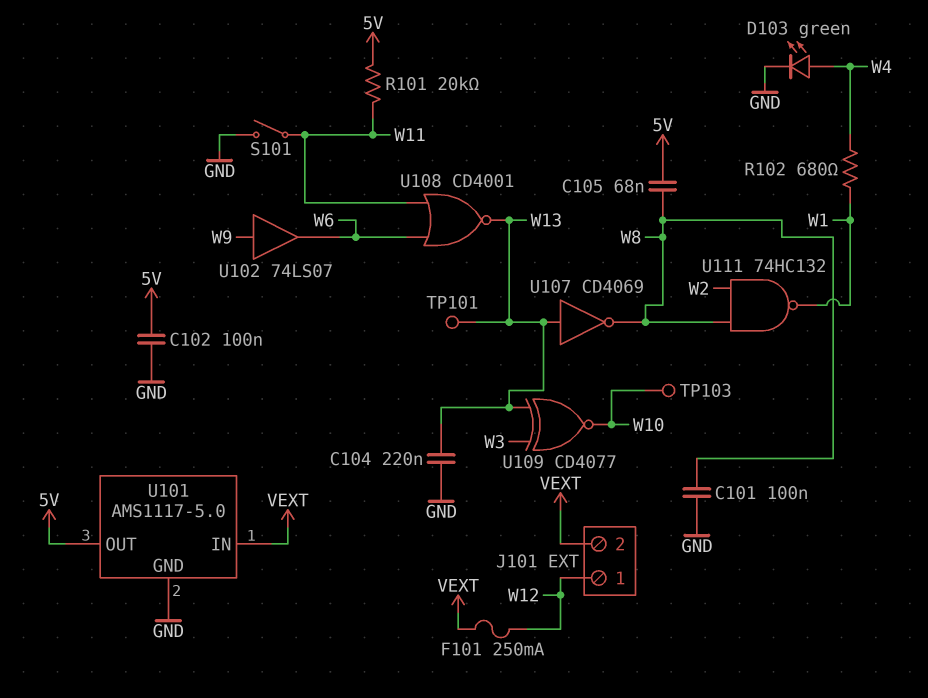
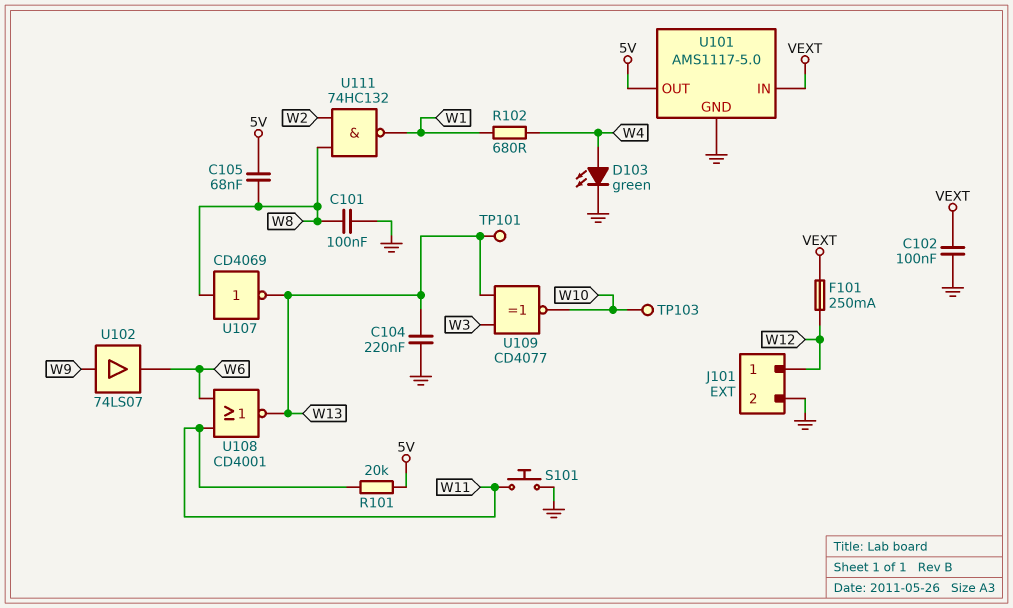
C102: 100nF (5V, GND) -> 100nF (GND, VEXT)
J101 pin 2: VEXT -> GND
S101: switch (GND, W11) -> button (GND, W11)
U107: NOT CD4069 (in W13, out W8) -> NOT CD4069 (in W8, out W13)

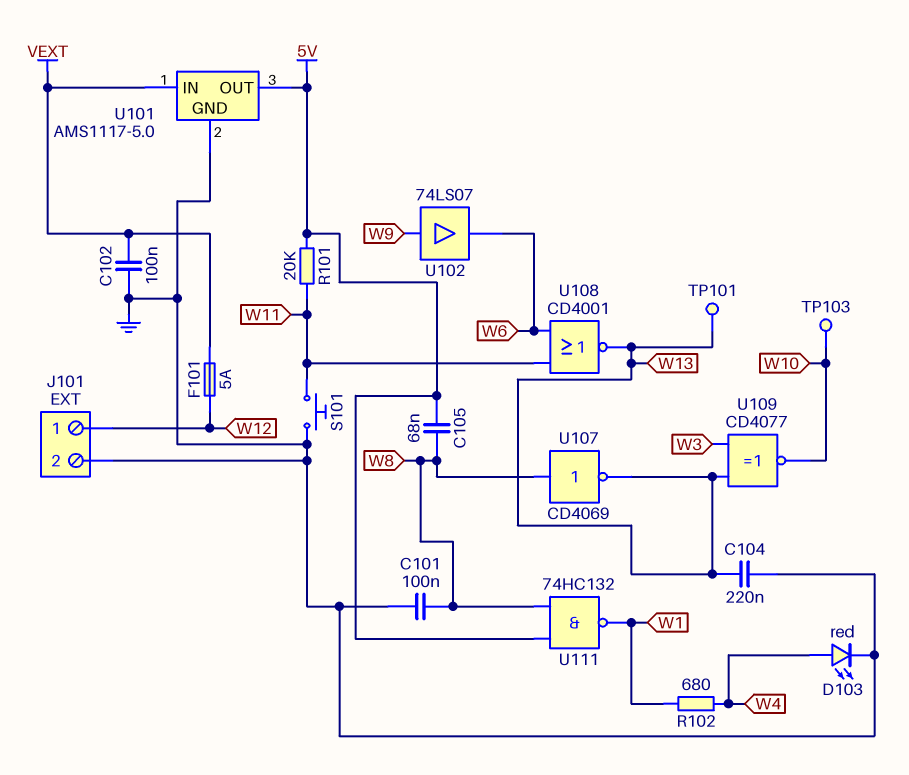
D103: LED green (A W4, K GND) -> LED red (A W4, K GND)
F101: 250mA (VEXT, W12) -> 5A (VEXT, W12)
U111: NAND 74HC132 (in W2, in W8, out W1) -> NAND 74HC132 (in 5V, in W8, out W1)

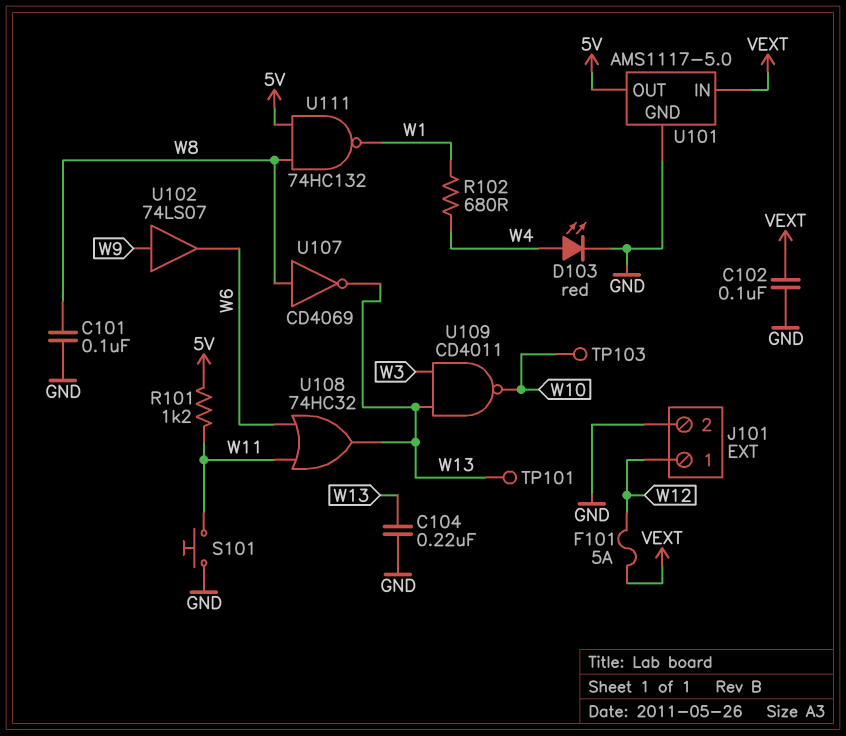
C105: 68nF (5V, W8) -> none
R101: 20k (5V, W11) -> 1.2k (5V, W11)
U108: NOR CD4001 (in W6, in W11, out W13) -> OR 74HC32 (in W6, in W11, out W13)
U109: XNOR CD4077 (in W3, in W13, out W10) -> NAND CD4011 (in W3, in W13, out W10)

